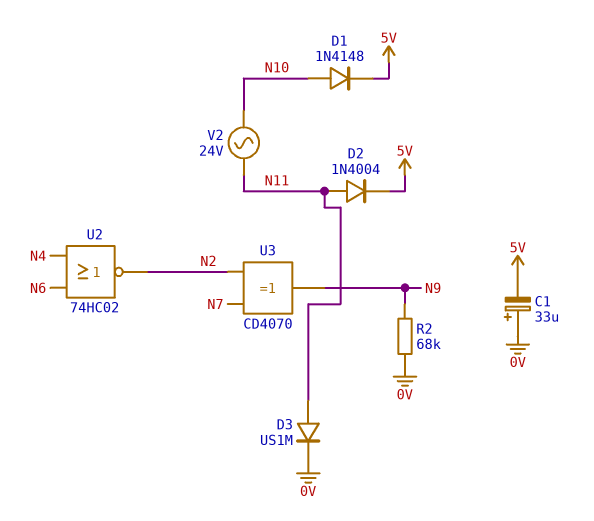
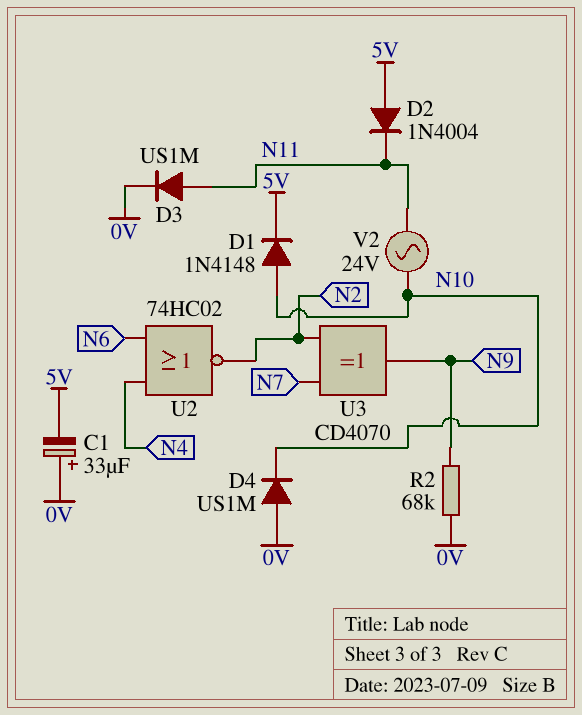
D2: diode 1N4004 (A N11, K 5V) -> diode 1N4004 (A 5V, K N11)
D4: none -> diode US1M (A 0V, K N10)

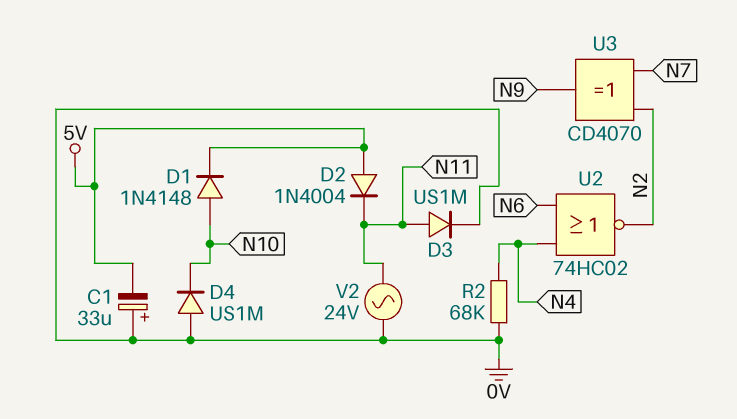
R2: 68k (0V, N9) -> 68k (0V, N4)
V2: AC 24V (N10, N11) -> AC 24V (0V, N11)

